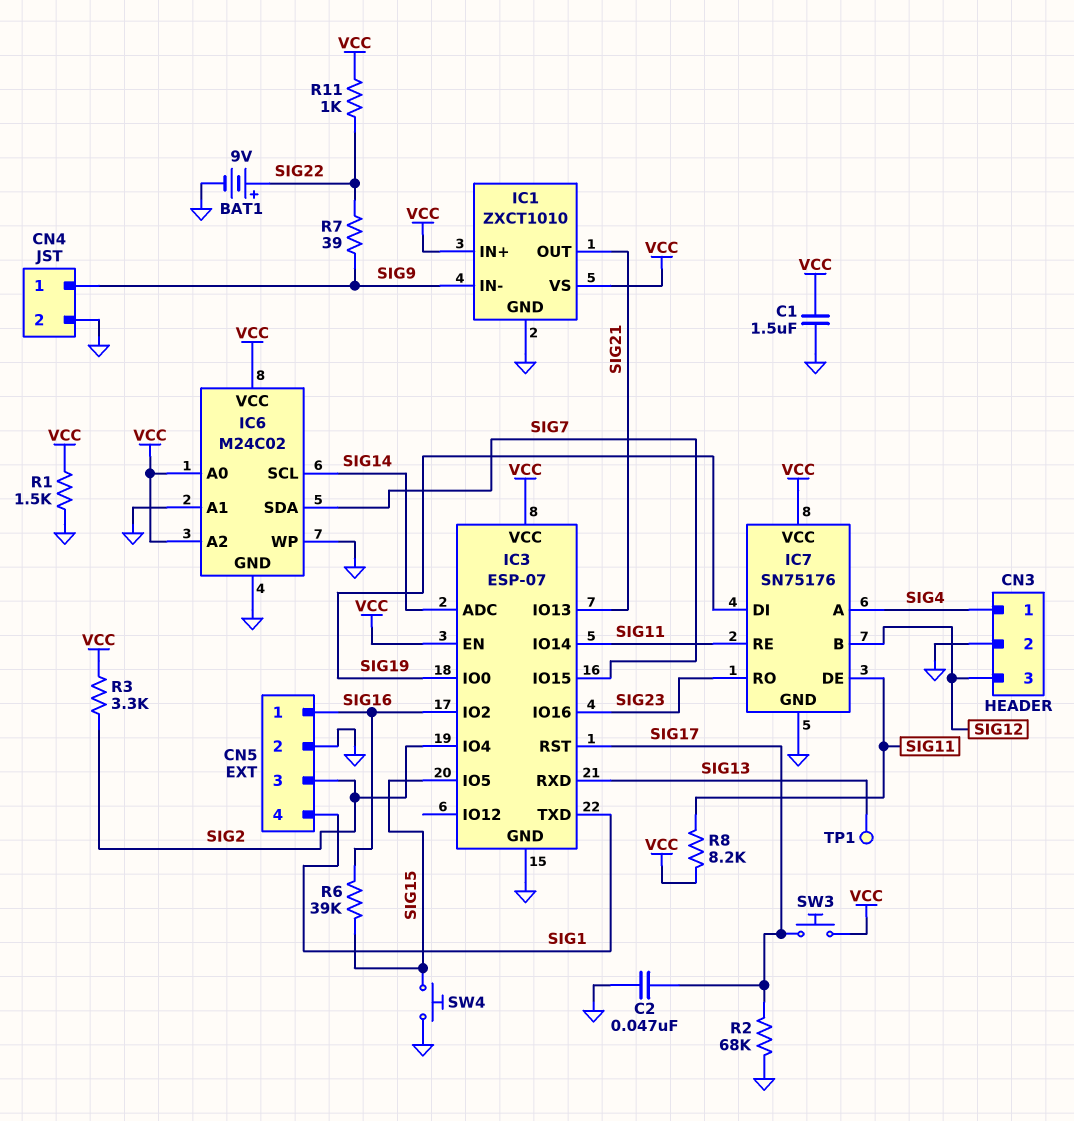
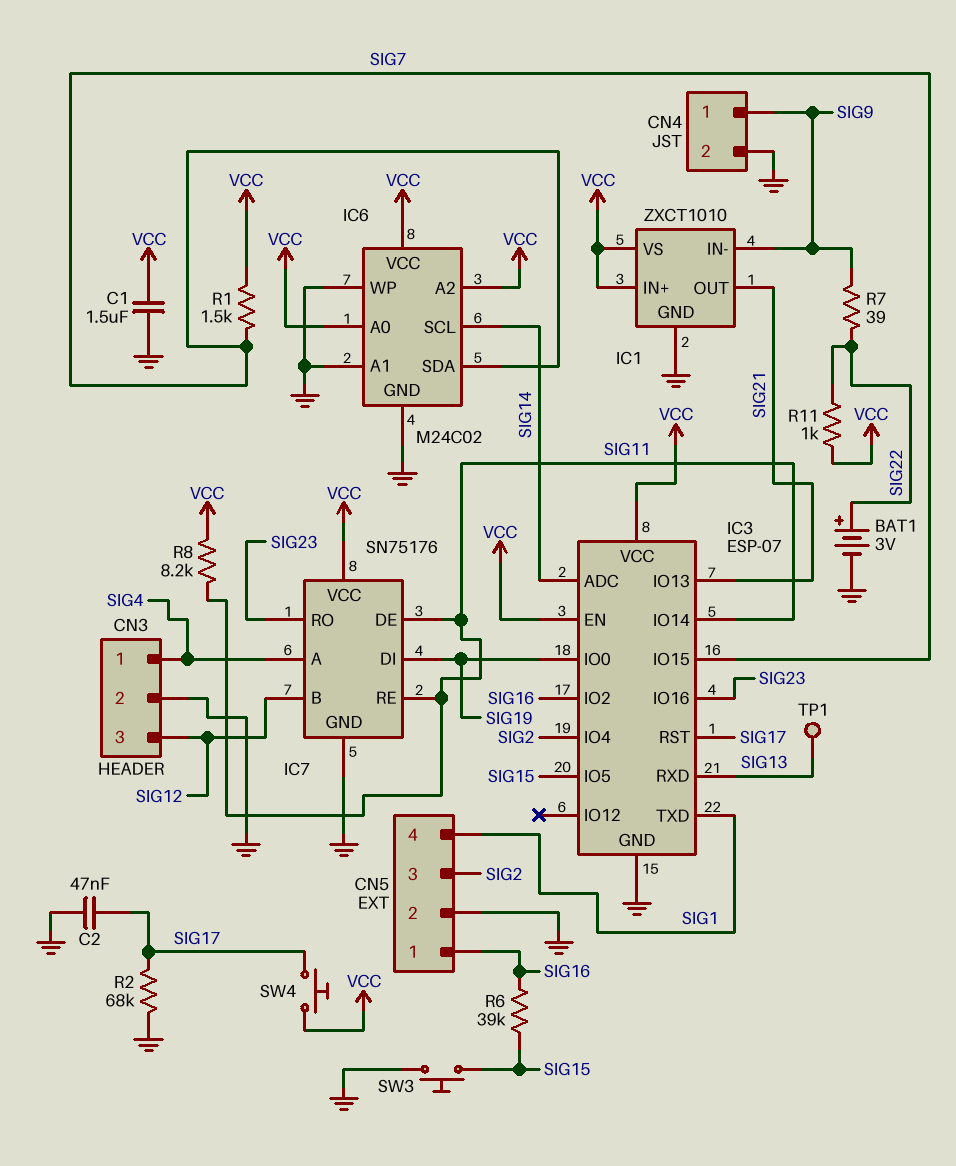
BAT1: 9V (plus SIG22, minus GND) -> 3V (plus SIG22, minus GND)
R1: 1.5k (GND, VCC) -> 1.5k (SIG7, VCC)
R3: 3.3k (SIG2, VCC) -> none
SW3: button (SIG17, VCC) -> button (GND, SIG15)
SW4: button (GND, SIG15) -> button (SIG17, VCC)

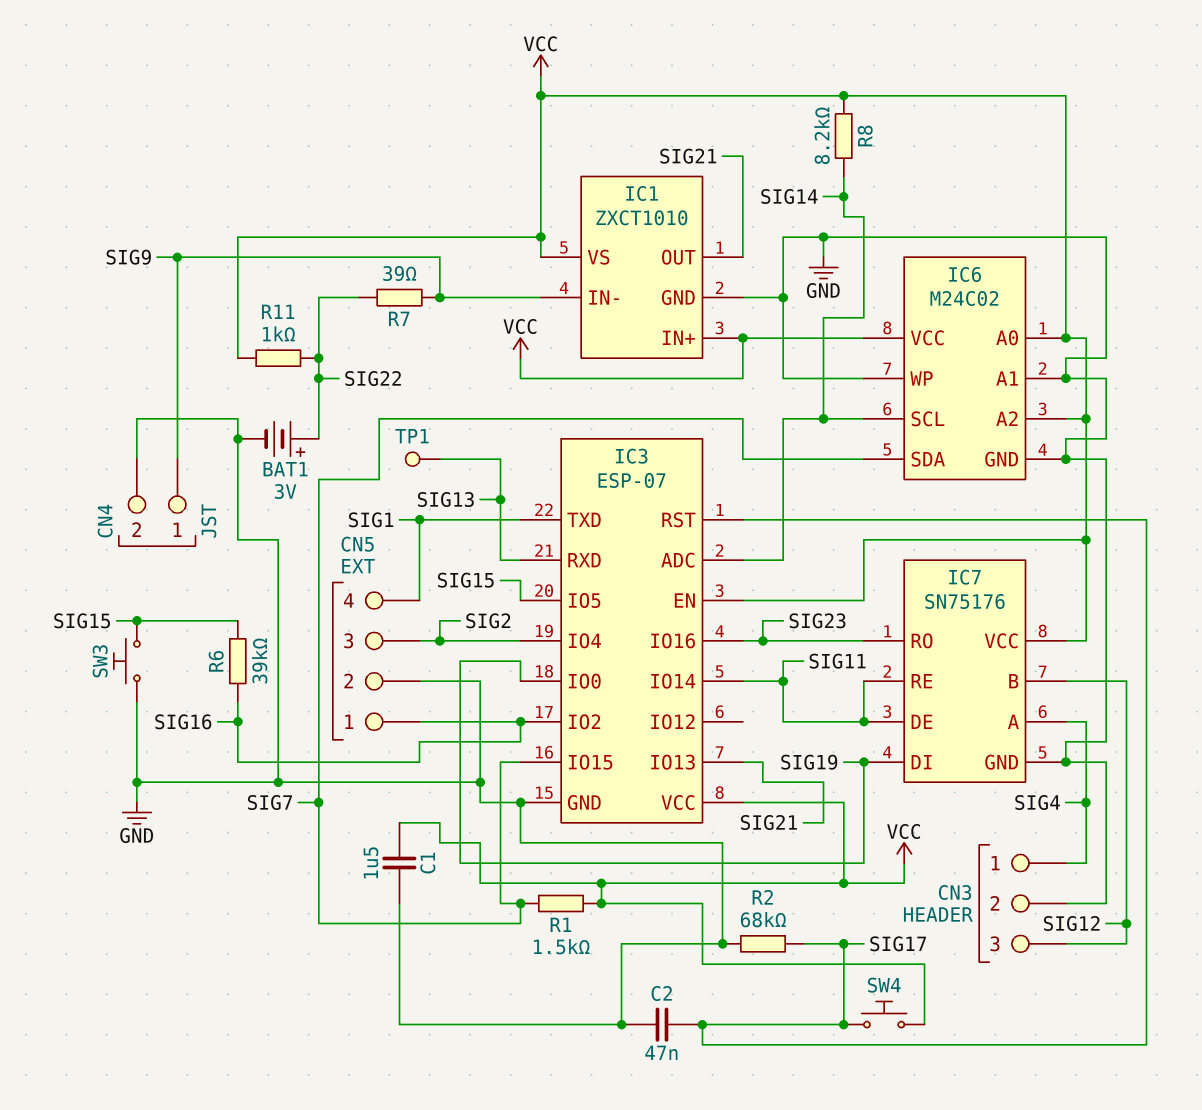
R8: 8.2k (SIG11, VCC) -> 8.2k (SIG14, VCC)

